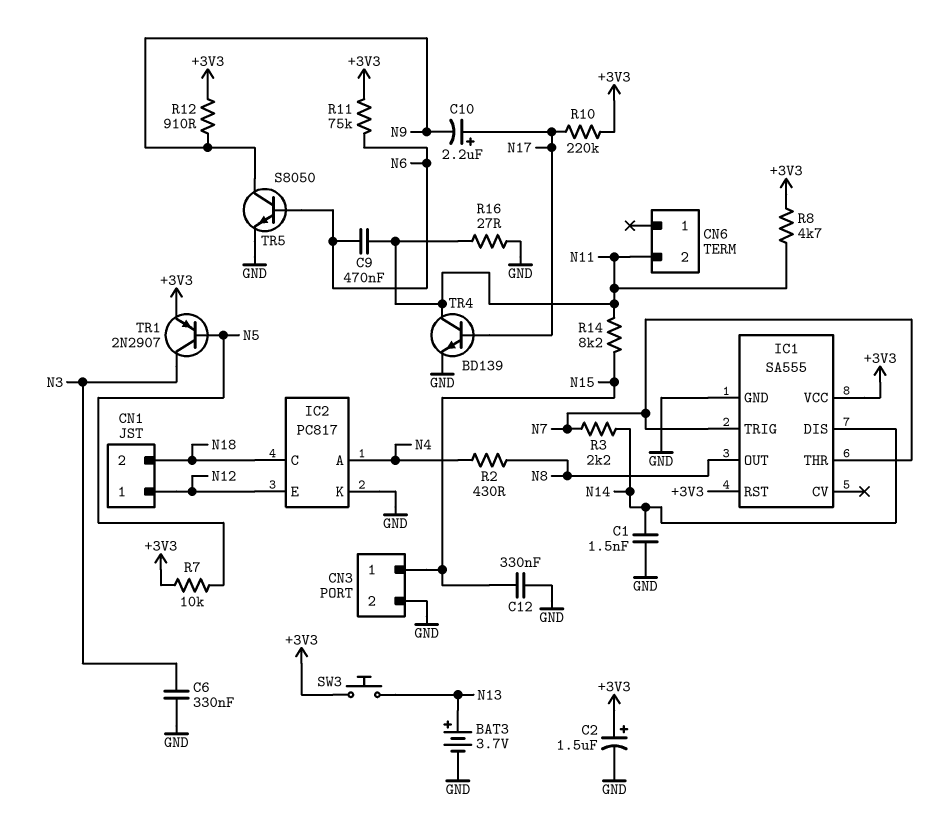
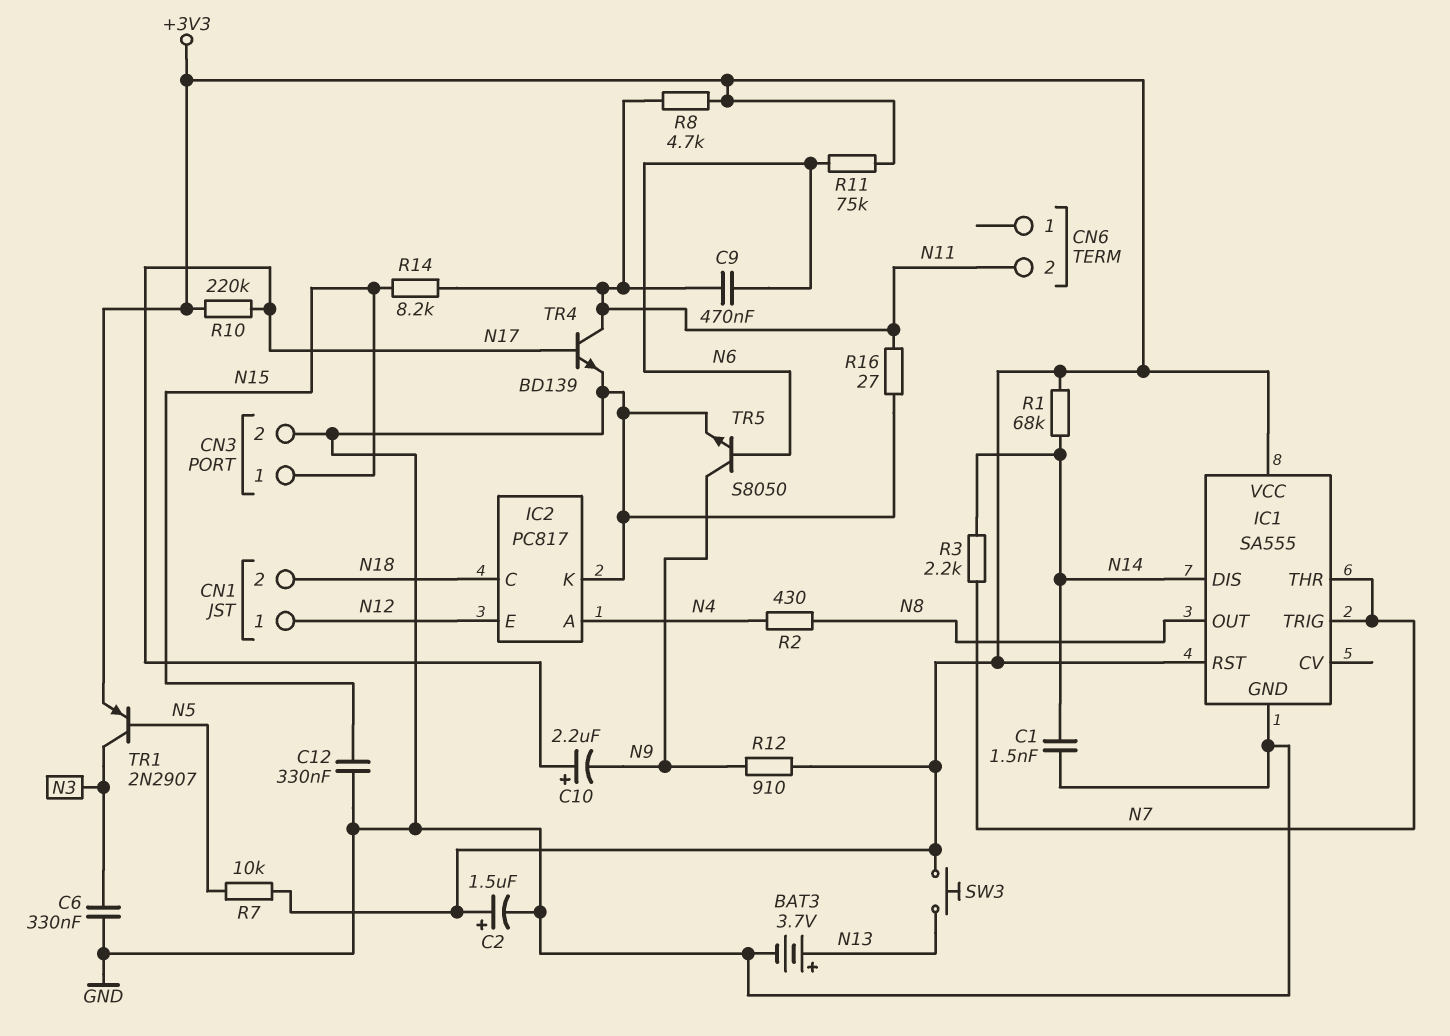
R1: none -> 68k (+3V3, N14)

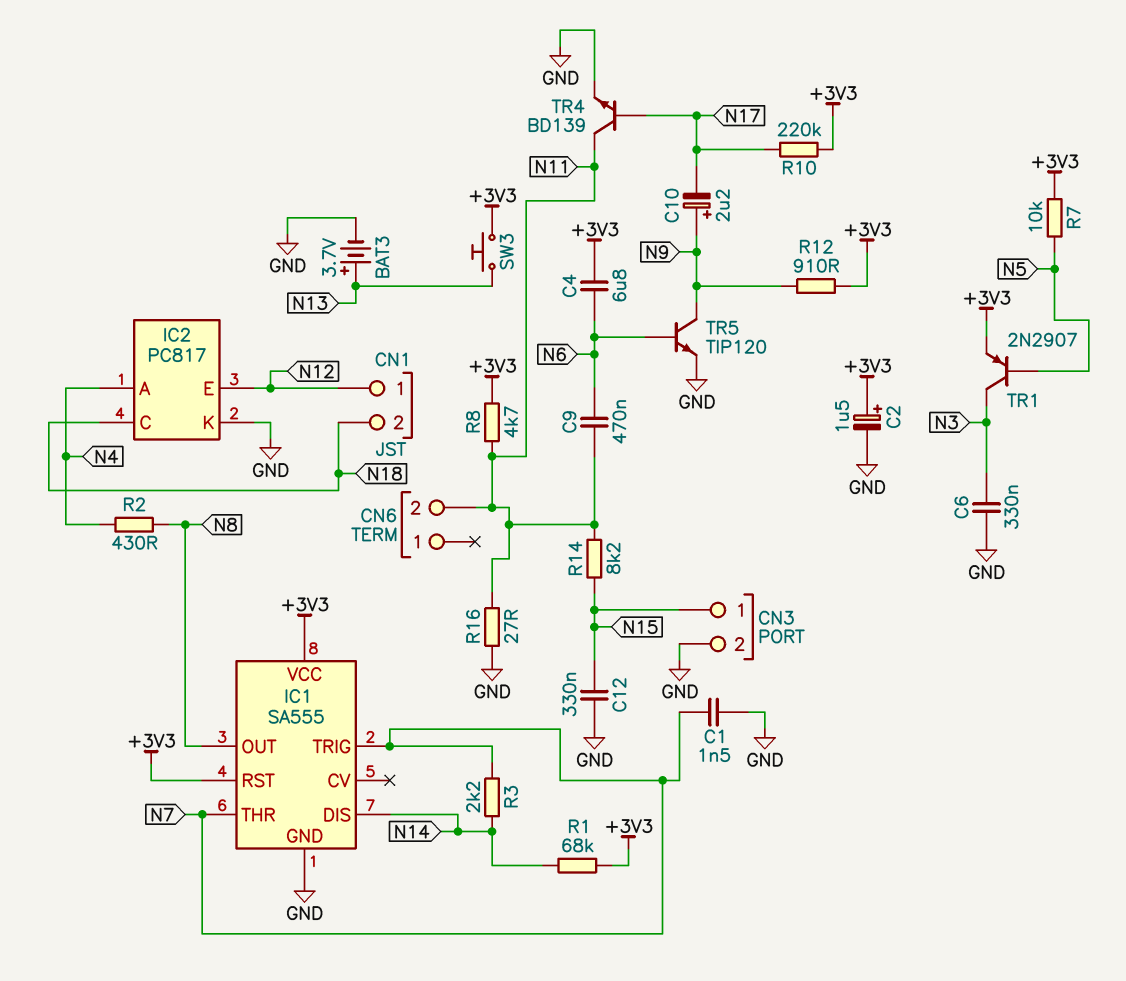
C1: 1.5nF (GND, N14) -> 1.5nF (GND, N7)
C4: none -> 6.8uF (+3V3, N6)
C10: 2.2uF (plus N17, minus N9) -> 2.2uF (plus N9, minus N17)
R11: 75k (+3V3, N6) -> none
TR5: NPN S8050 (B N6, C N9, E GND) -> NPN TIP120 (B N6, C N9, E GND)

